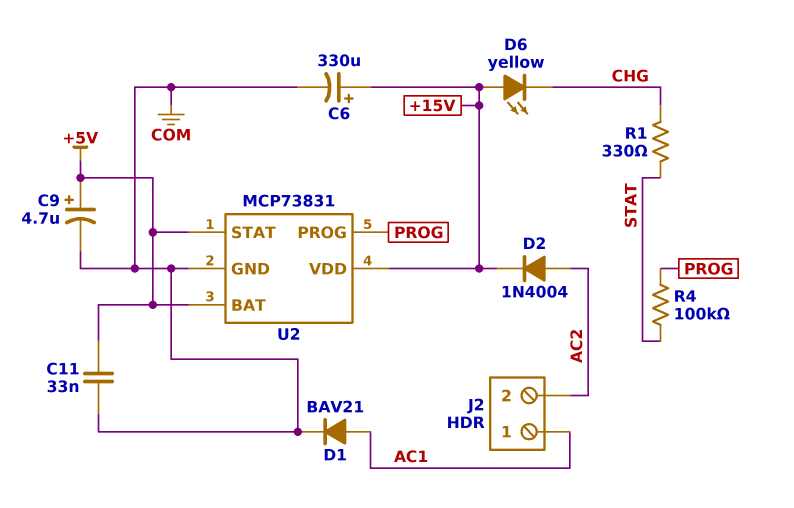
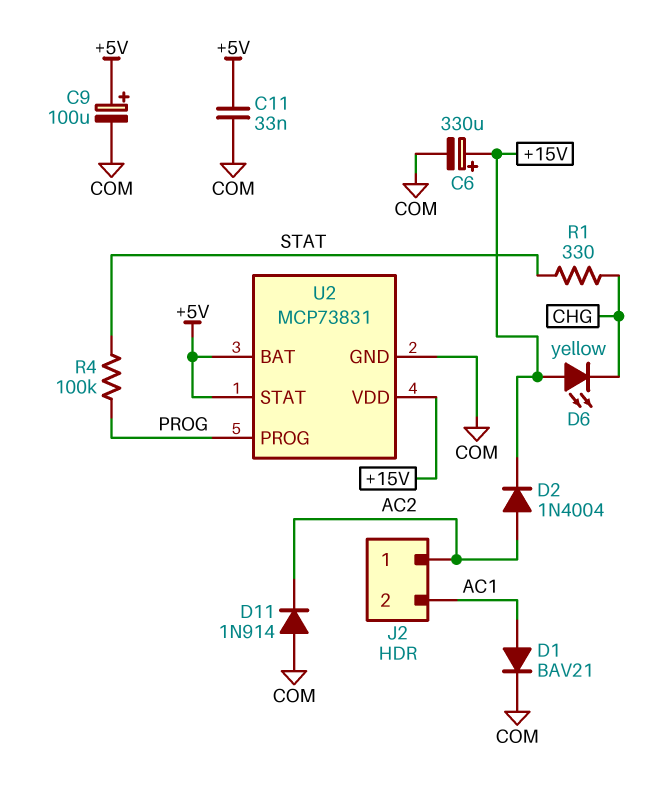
C9: 4.7uF (plus +5V, minus COM) -> 100uF (plus +5V, minus COM)
D11: none -> diode 1N914 (A COM, K AC2)
J2 pin 1: AC1 -> AC2
J2 pin 2: AC2 -> AC1

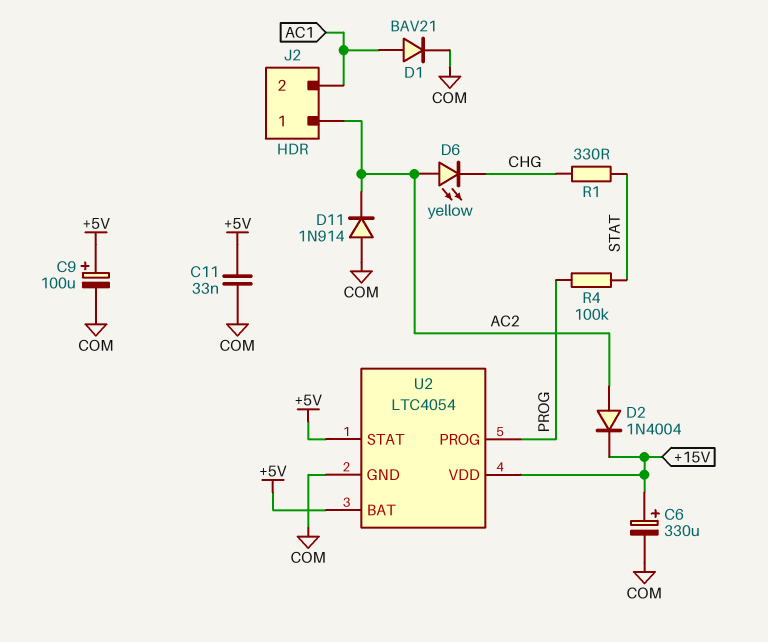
D6: LED yellow (A +15V, K CHG) -> LED yellow (A AC2, K CHG)
U2: MCP73831 -> LTC4054

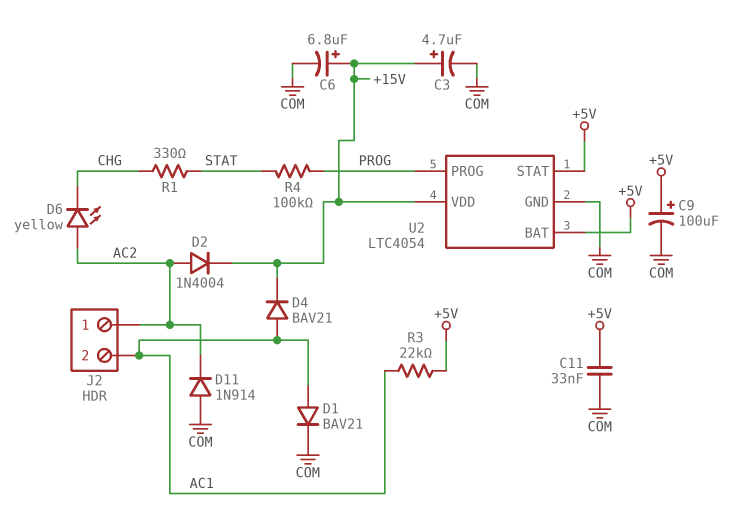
C3: none -> 4.7uF (plus +15V, minus COM)
C6: 330uF (plus +15V, minus COM) -> 6.8uF (plus +15V, minus COM)
D4: none -> diode BAV21 (A AC1, K +15V)
R3: none -> 22k (+5V, AC1)

